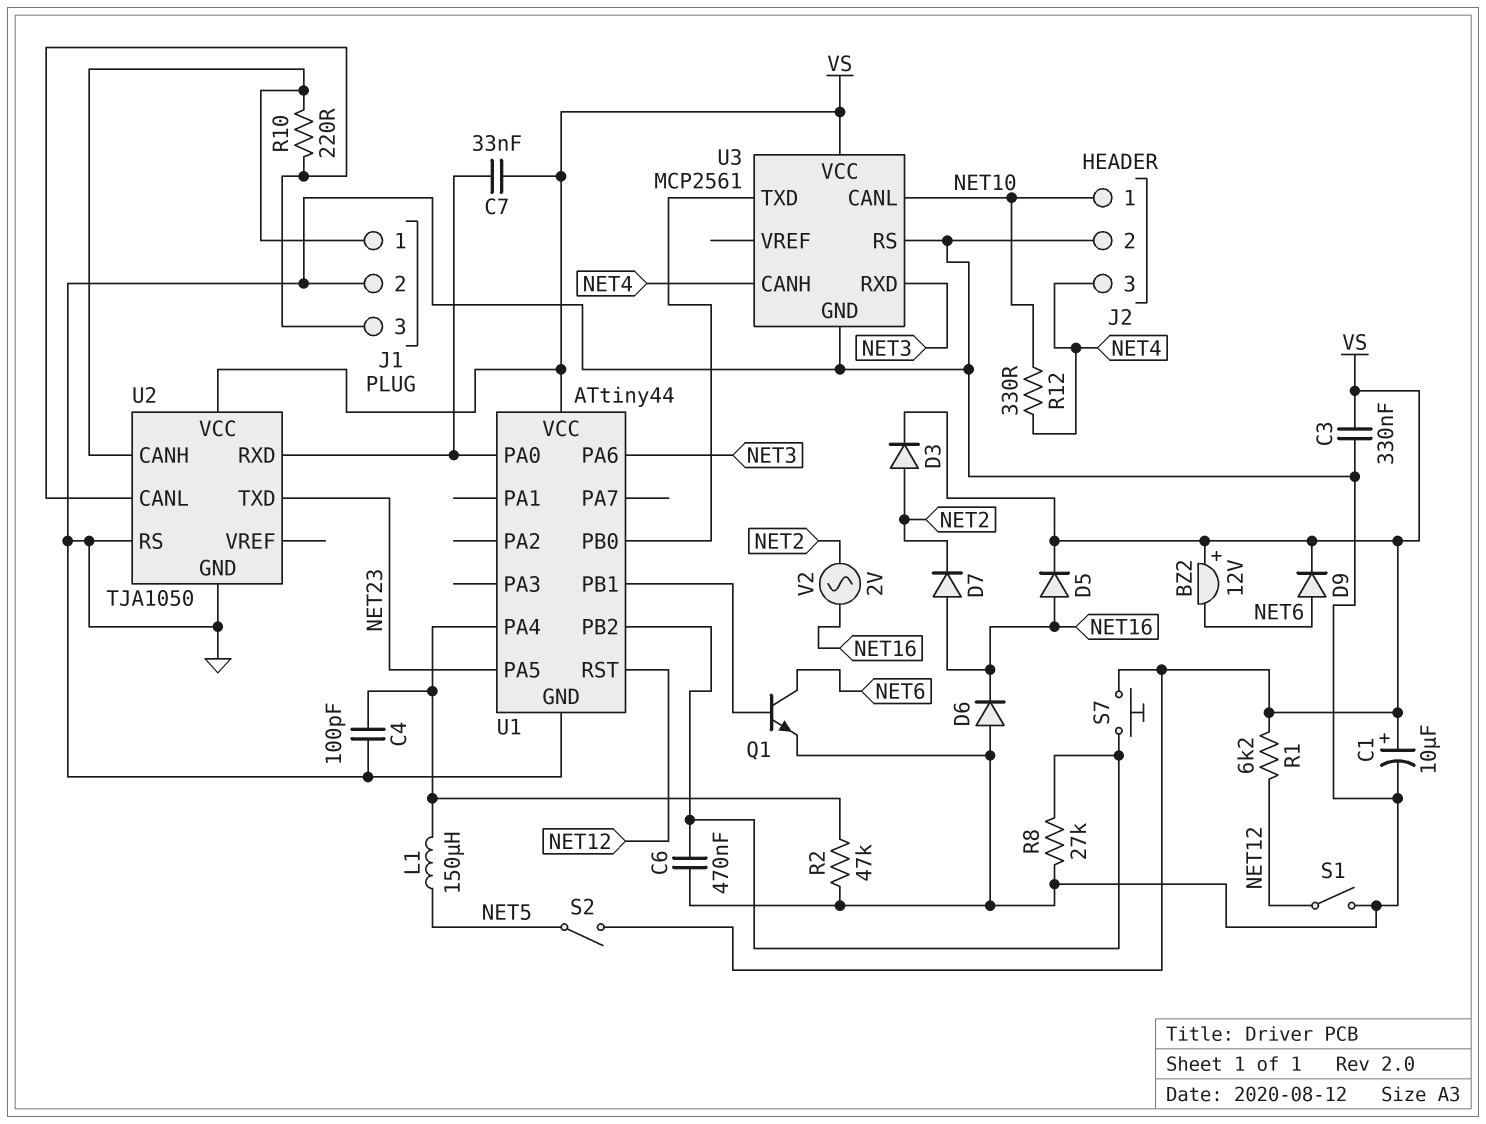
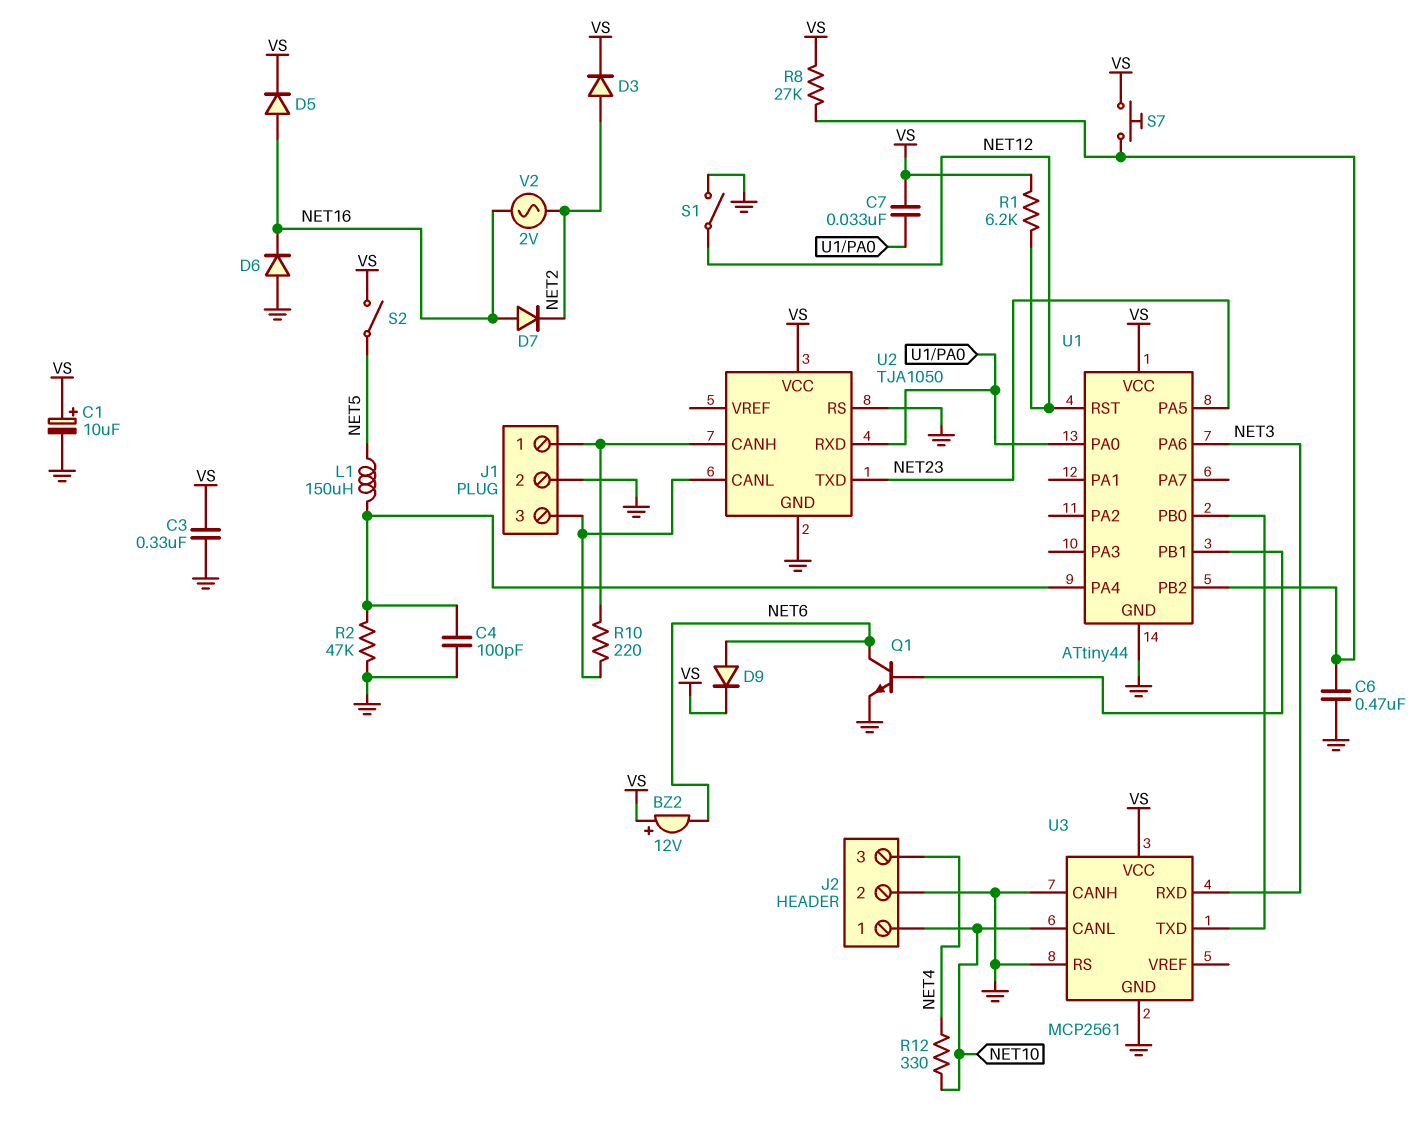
R8: 27k (GND, U1/PB2) -> 27k (U1/PB2, VS)
U3 pin CANH: NET4 -> GND

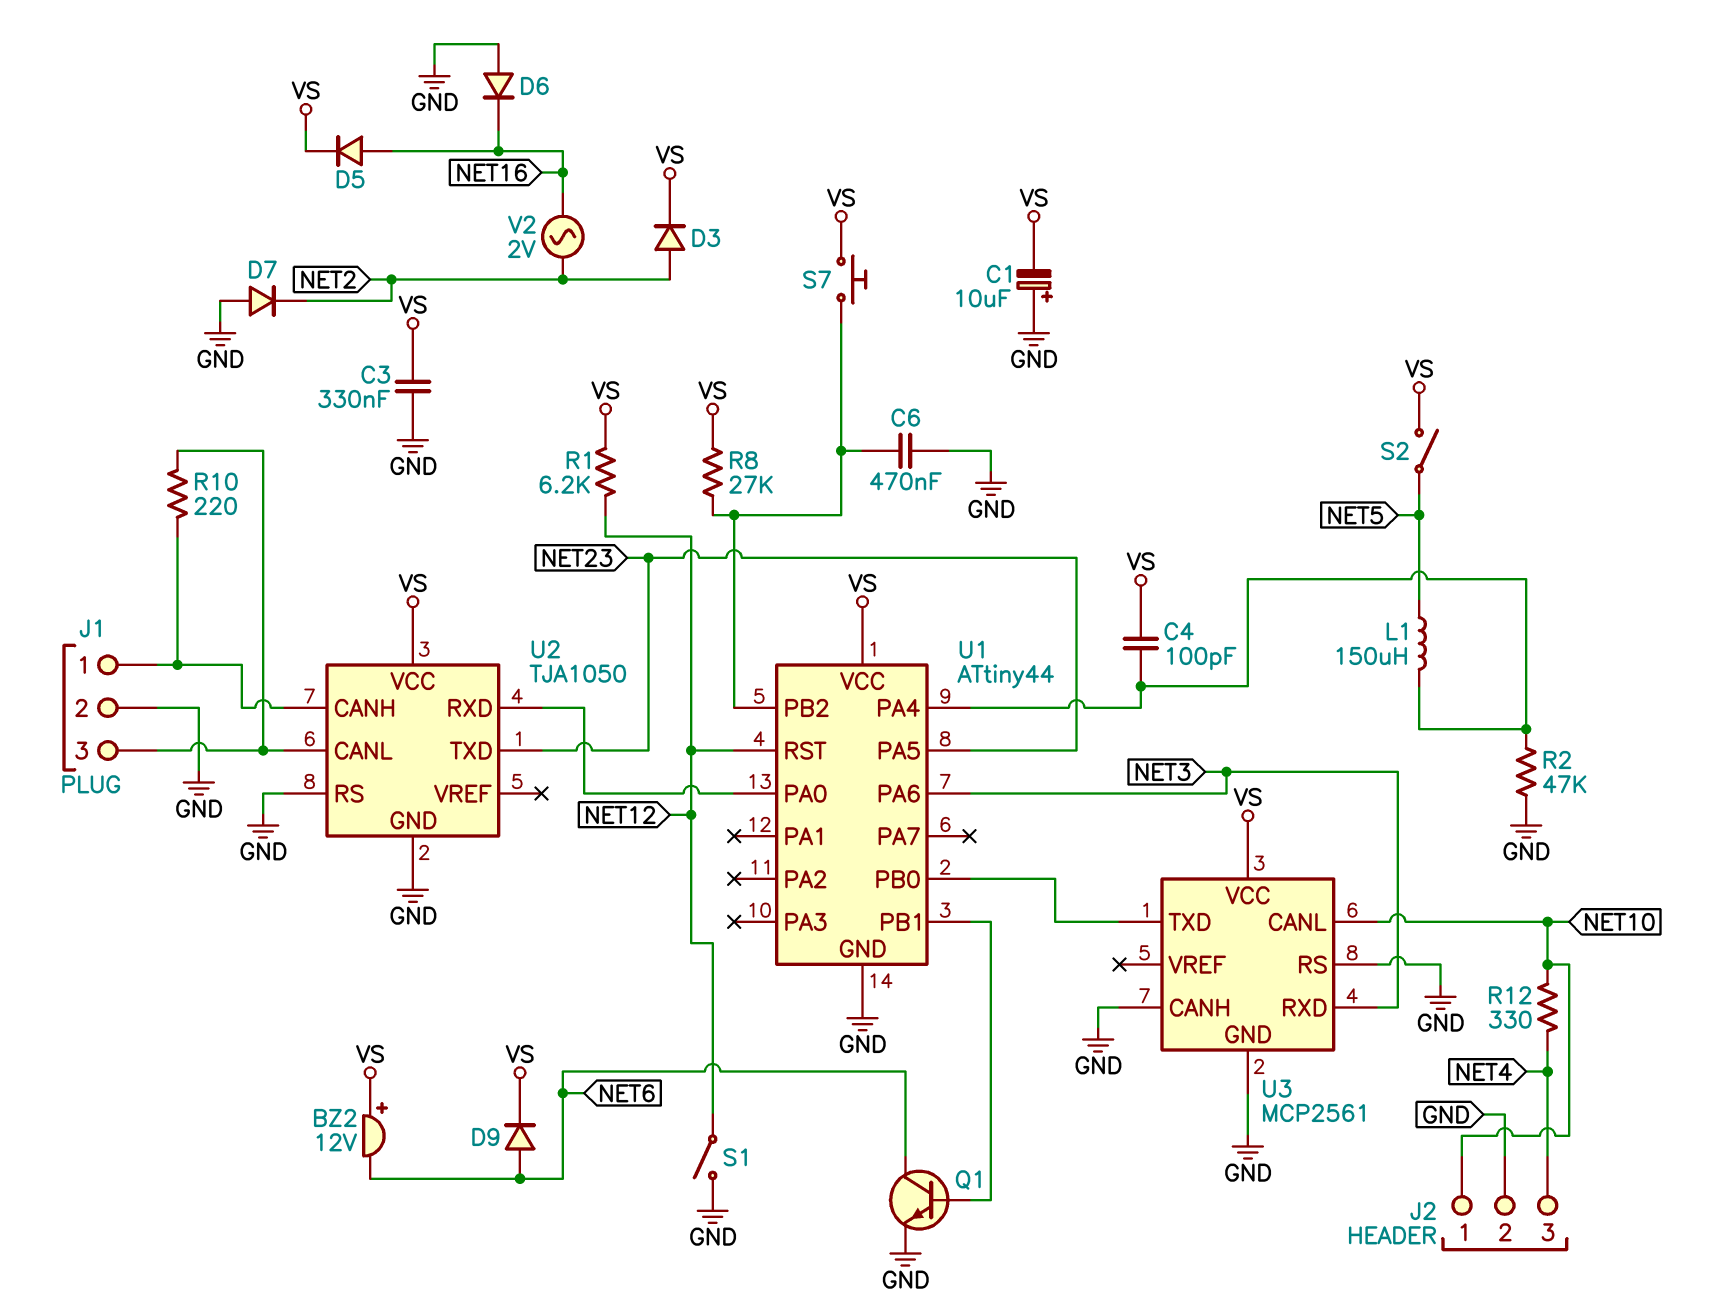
C1: 10uF (plus VS, minus GND) -> 10uF (plus GND, minus VS)
C4: 100pF (GND, U1/PA4) -> 100pF (U1/PA4, VS)
C7: 33nF (U1/PA0, VS) -> none
D7: diode (A NET16, K NET2) -> diode (A GND, K NET2)

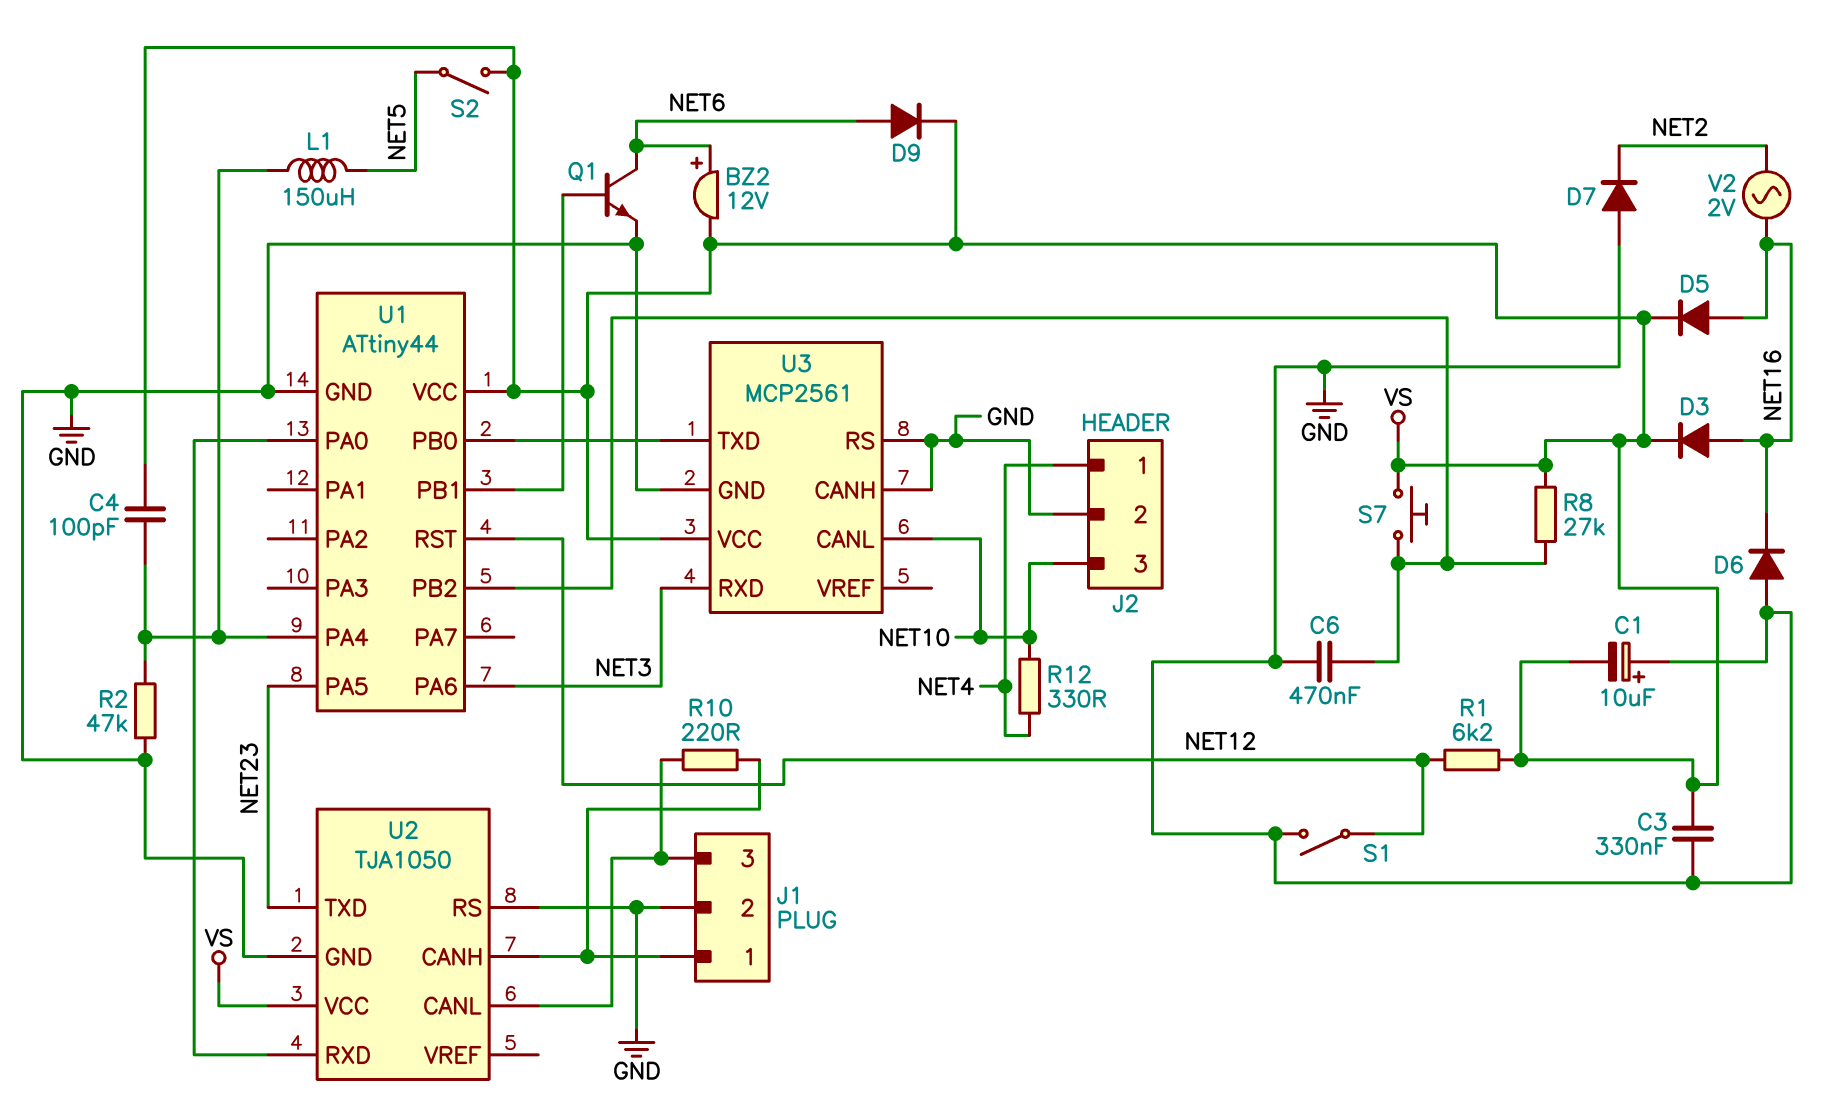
BZ2: buzzer 12V (plus VS, minus NET6) -> buzzer 12V (plus NET6, minus VS)
D3: diode (A NET2, K VS) -> diode (A NET16, K VS)
J2 pin 1: NET10 -> NET4
J2 pin 3: NET4 -> NET10

